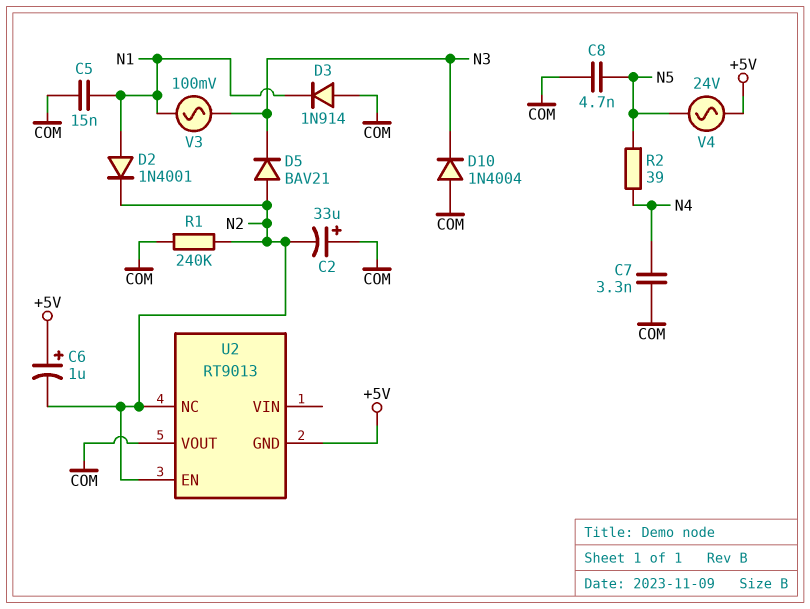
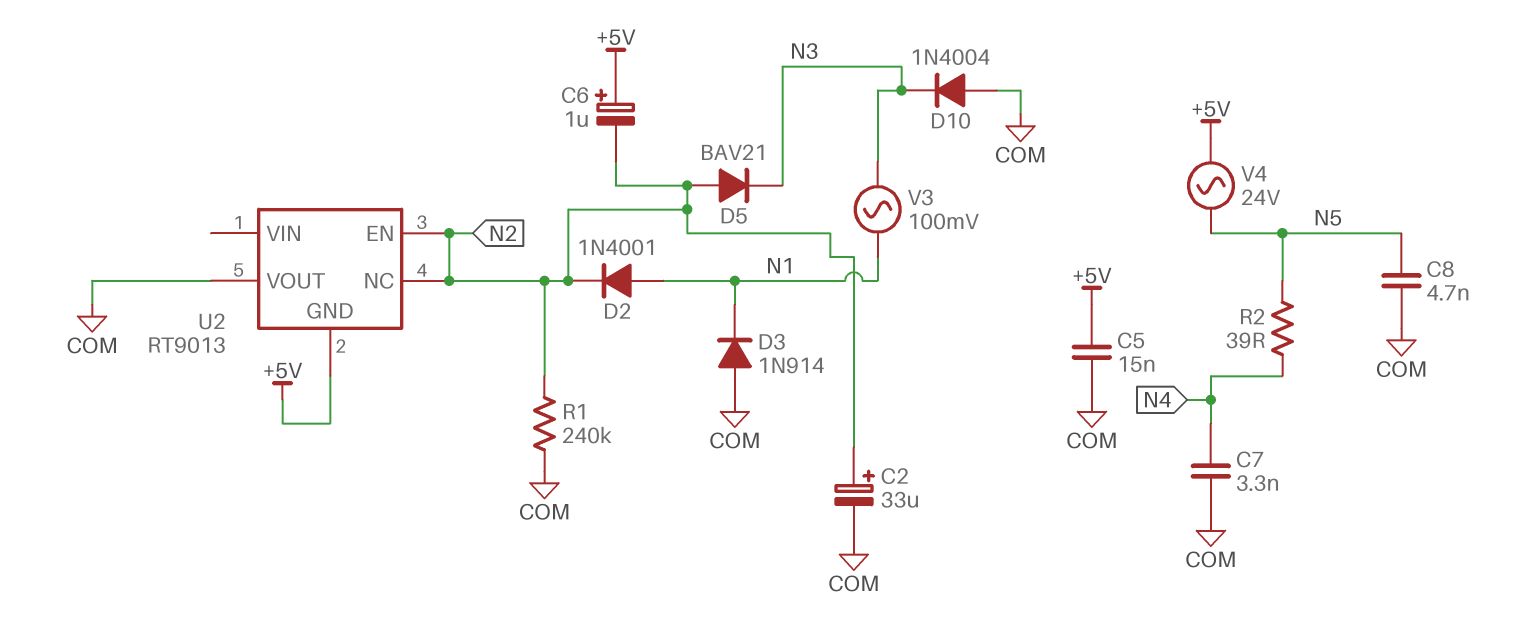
C2: 33uF (plus COM, minus N2) -> 33uF (plus N2, minus COM)
C5: 15nF (COM, N1) -> 15nF (+5V, COM)

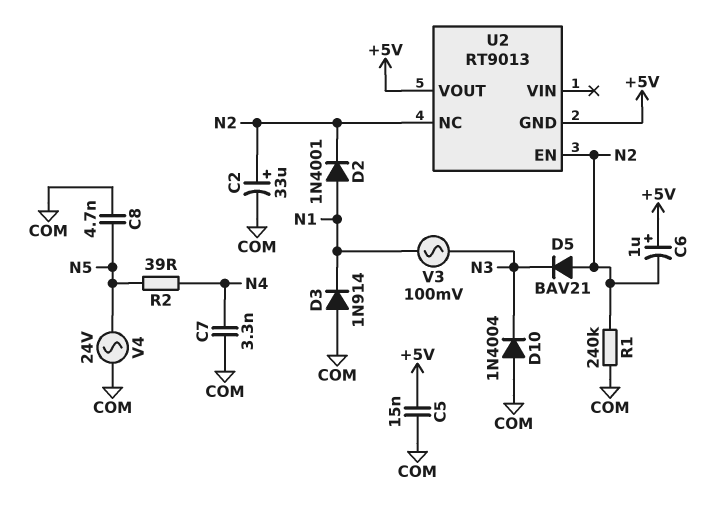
U2 pin VOUT: COM -> +5V
V4: AC 24V (+5V, N5) -> AC 24V (COM, N5)

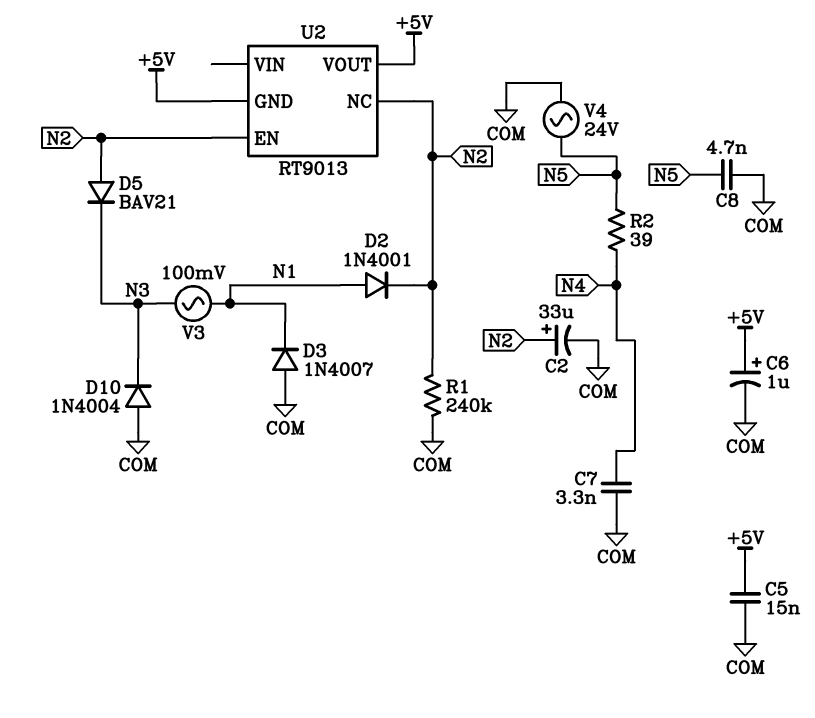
C6: 1uF (plus +5V, minus N2) -> 1uF (plus +5V, minus COM)
D3: diode 1N914 (A COM, K N1) -> diode 1N4007 (A COM, K N1)

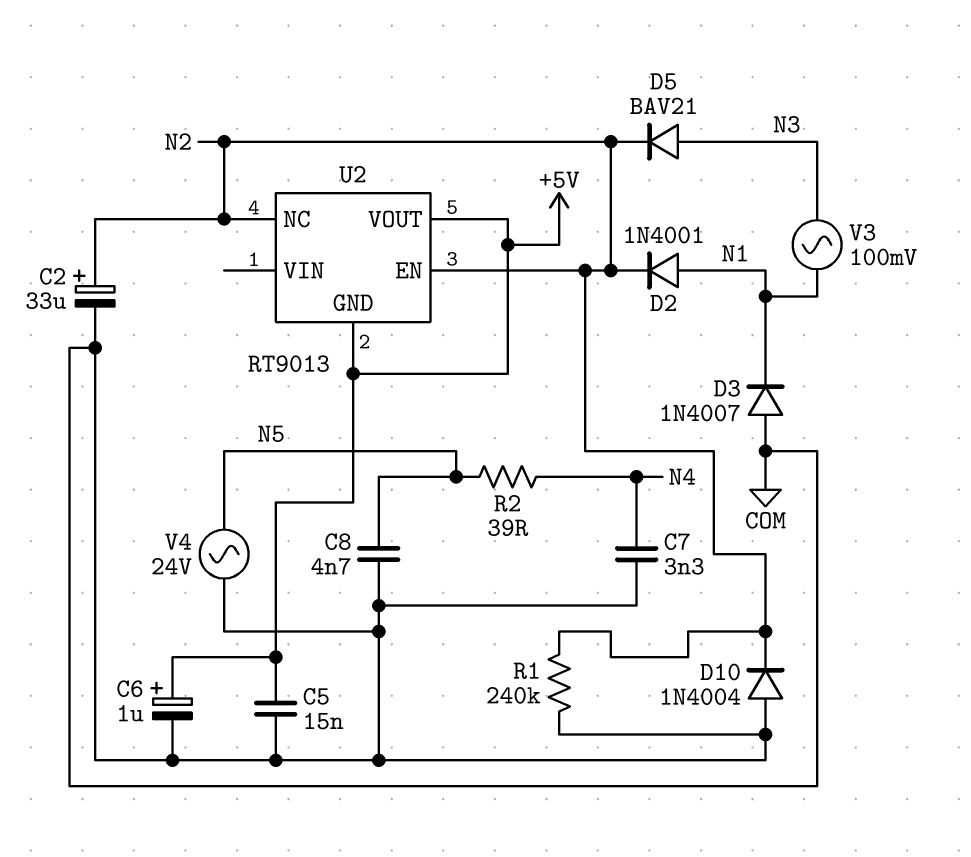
D5: diode BAV21 (A N2, K N3) -> diode BAV21 (A N3, K N2)
D10: diode 1N4004 (A COM, K N3) -> diode 1N4004 (A COM, K N2)

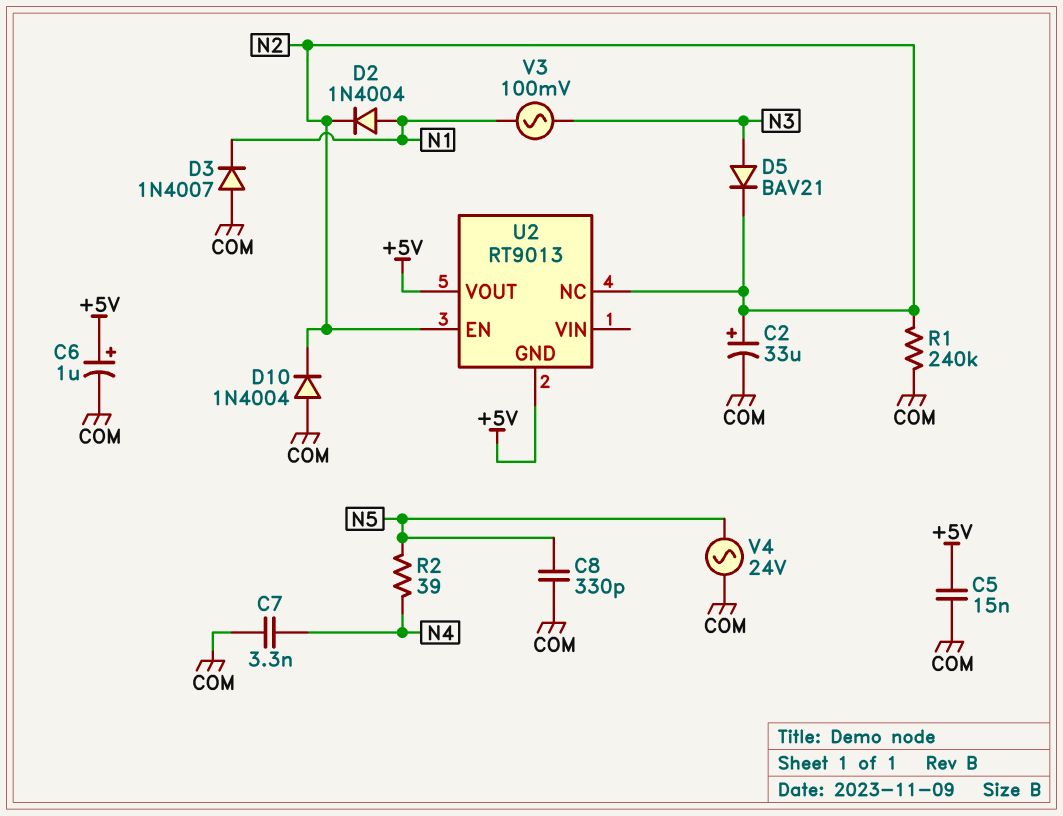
C8: 4.7nF (COM, N5) -> 330pF (COM, N5)
D2: diode 1N4001 (A N1, K N2) -> diode 1N4004 (A N1, K N2)

